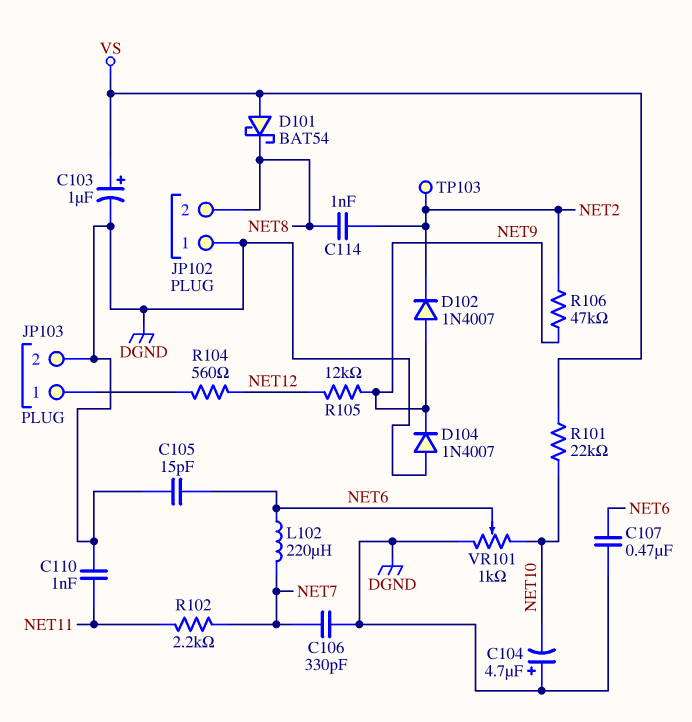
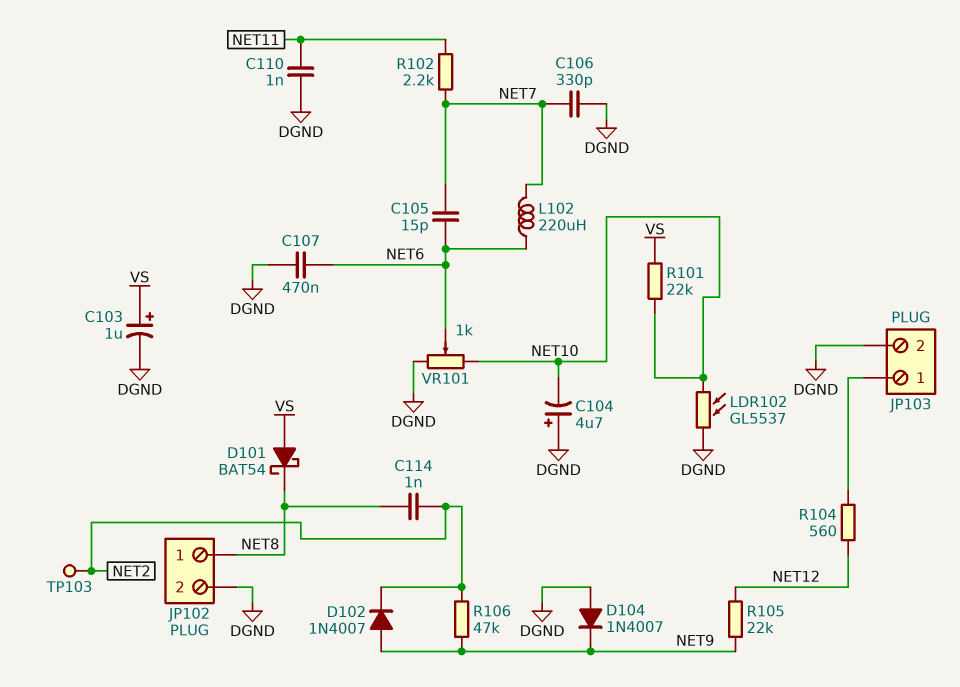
C105: 15pF (DGND, NET6) -> 15pF (NET6, NET7)
JP102 pin 1: DGND -> NET8
JP102 pin 2: NET8 -> DGND
LDR102: none -> GL5537 (DGND, NET10)
R105: 12k (NET9, NET12) -> 22k (NET9, NET12)

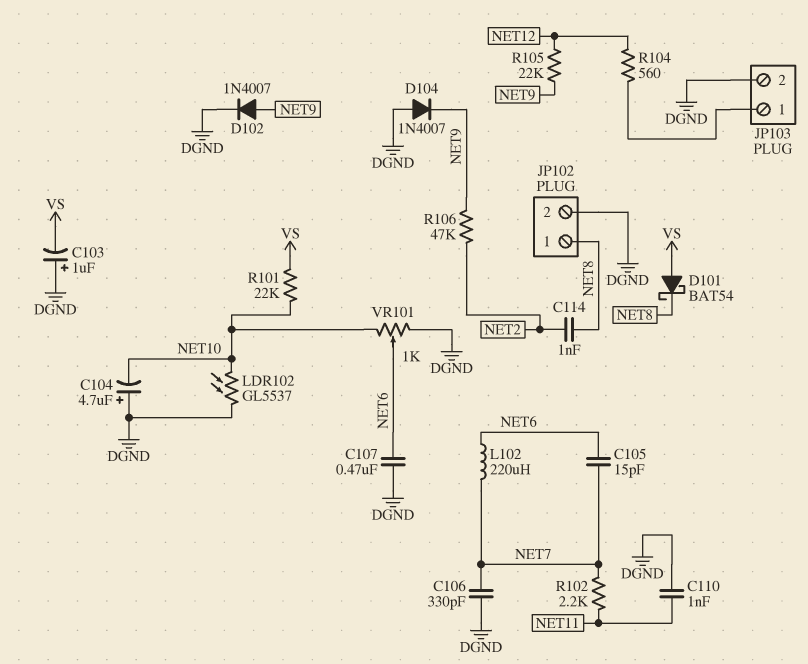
C103: 1uF (plus VS, minus DGND) -> 1uF (plus DGND, minus VS)
D102: diode 1N4007 (A NET9, K NET2) -> diode 1N4007 (A NET9, K DGND)
TP103: test point (NET2) -> none

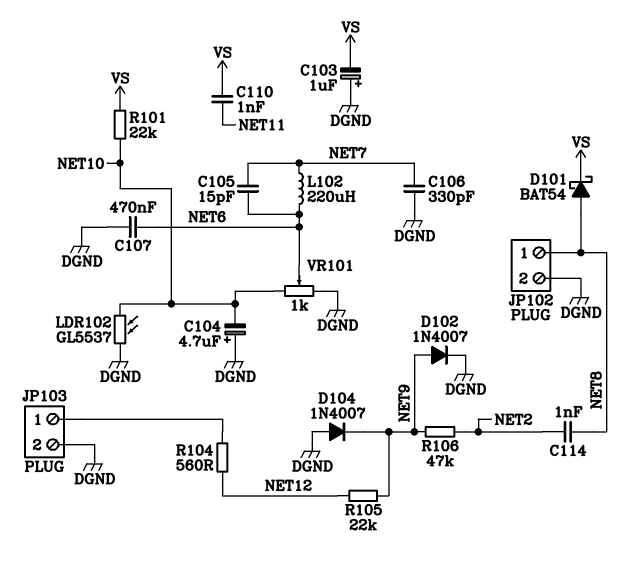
C110: 1nF (DGND, NET11) -> 1nF (NET11, VS)
D101: schottky BAT54 (A VS, K NET8) -> schottky BAT54 (A NET8, K VS)
R102: 2.2k (NET7, NET11) -> none

